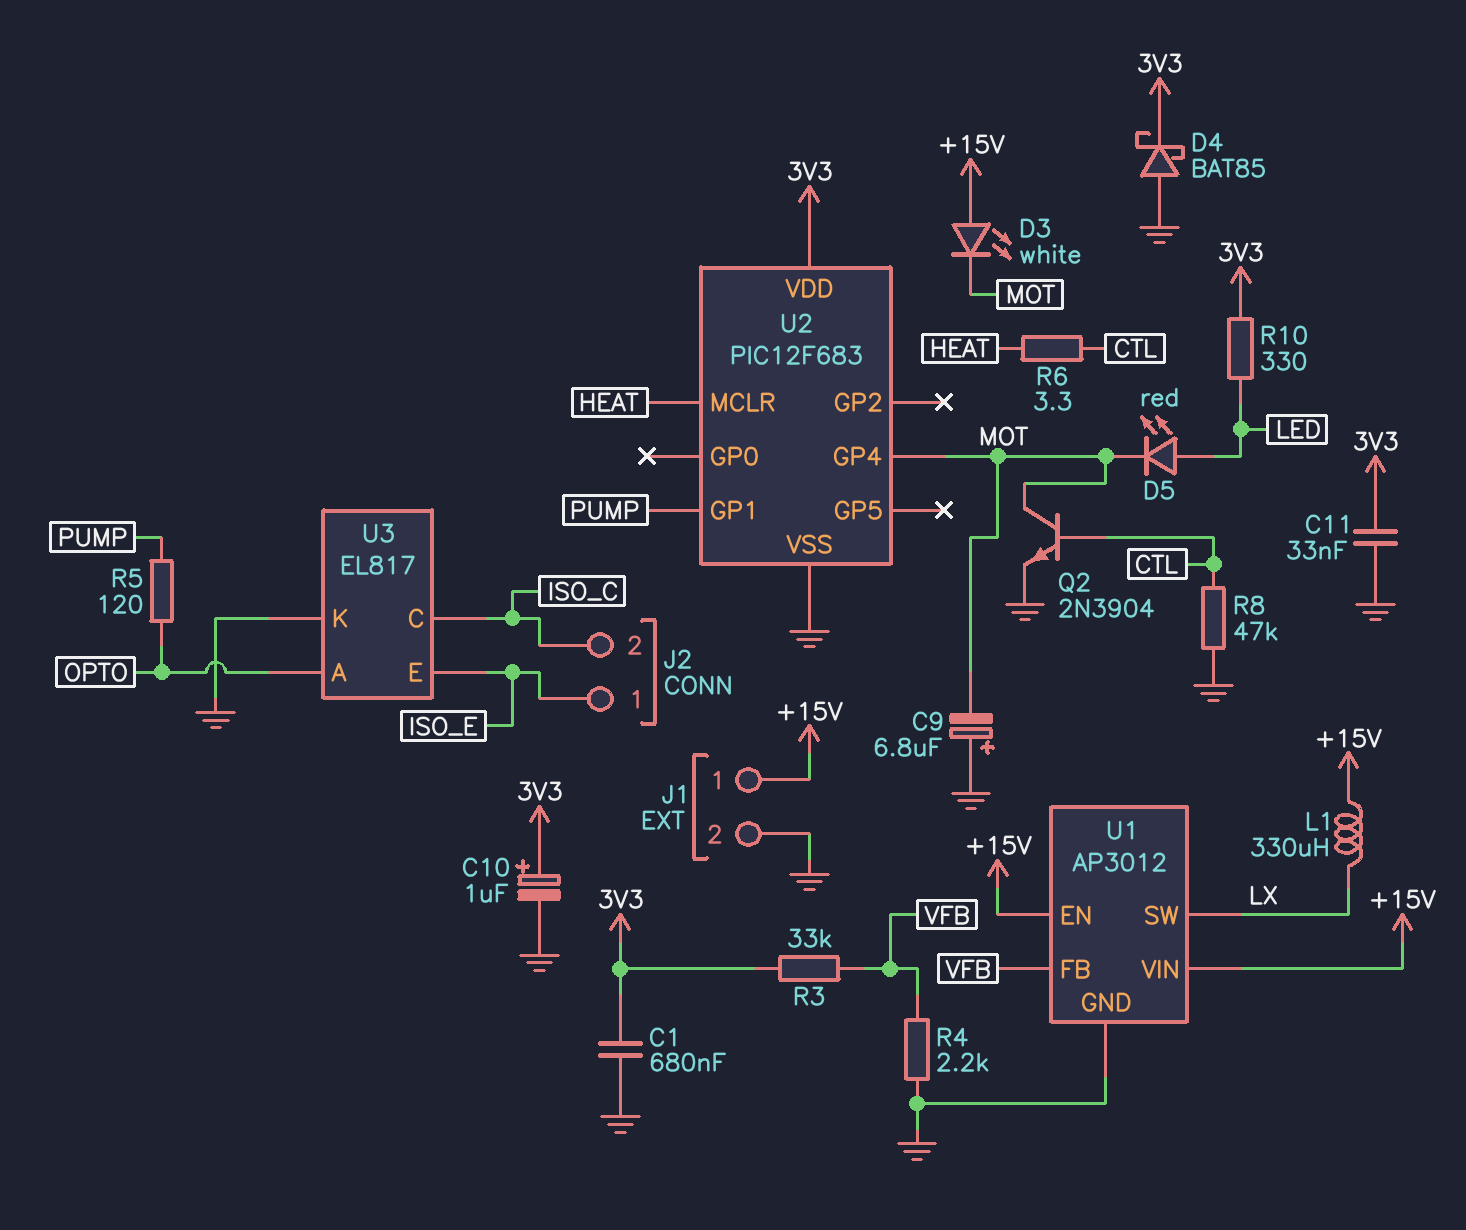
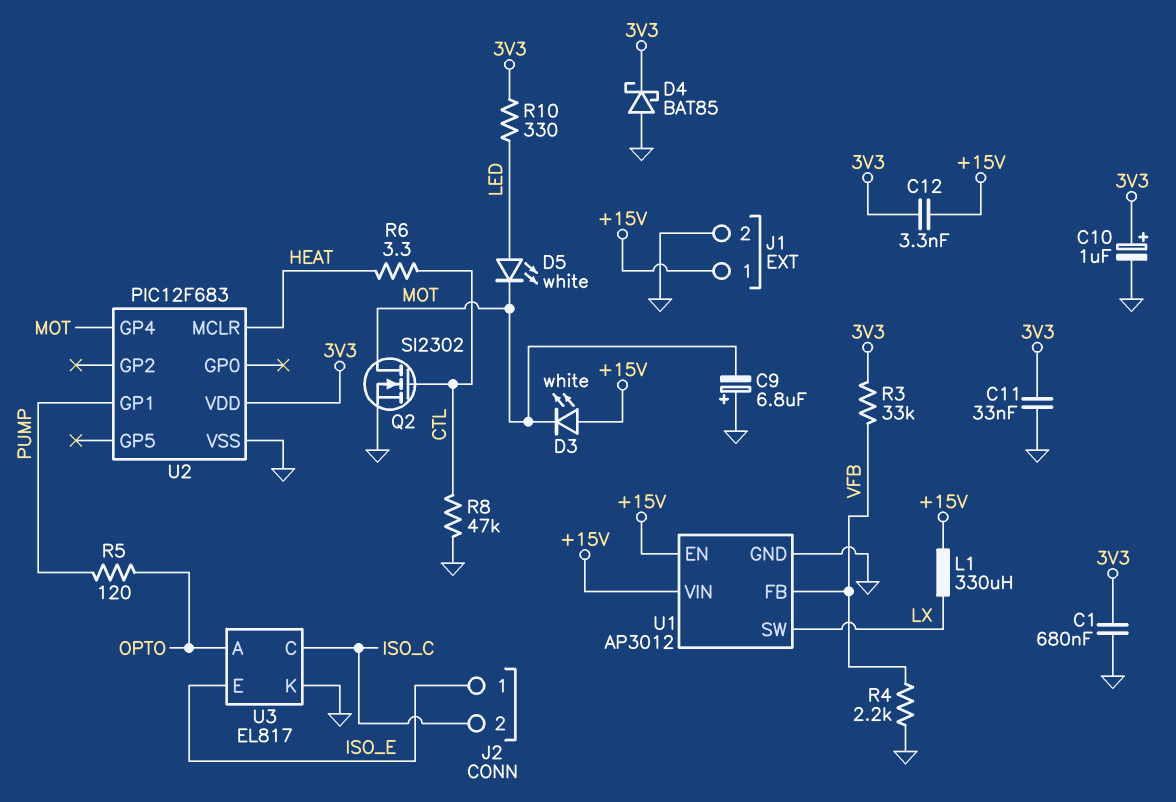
C12: none -> 3.3nF (+15V, 3V3)
D5: LED red (A LED, K MOT) -> LED white (A LED, K MOT)
Q2: NPN 2N3904 (B CTL, C MOT, E GND) -> NMOS SI2302 (G CTL, D MOT, S GND)

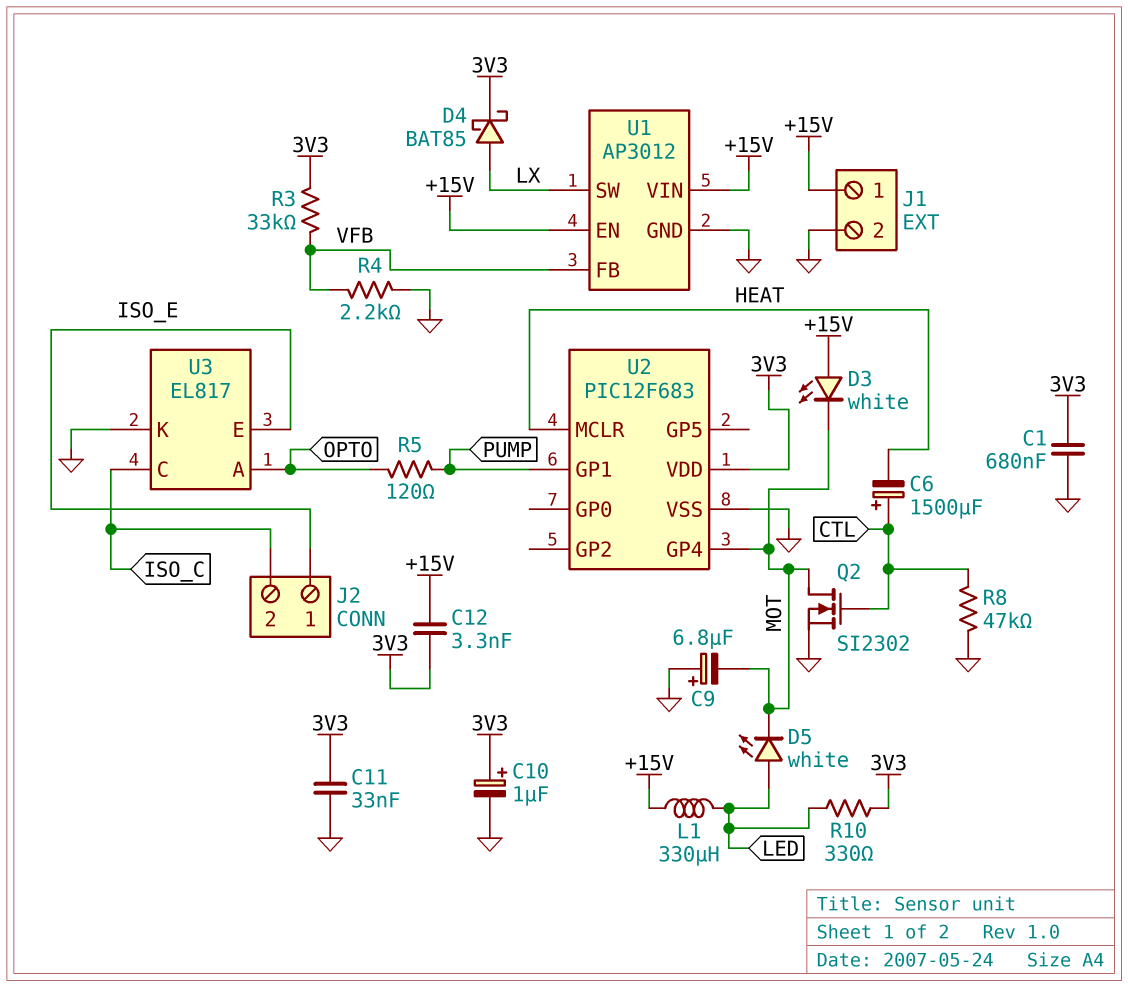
C6: none -> 1500uF (plus CTL, minus HEAT)
D4: schottky BAT85 (A GND, K 3V3) -> schottky BAT85 (A LX, K 3V3)
L1: 330uH (+15V, LX) -> 330uH (+15V, LED)
R6: 3.3 (CTL, HEAT) -> none

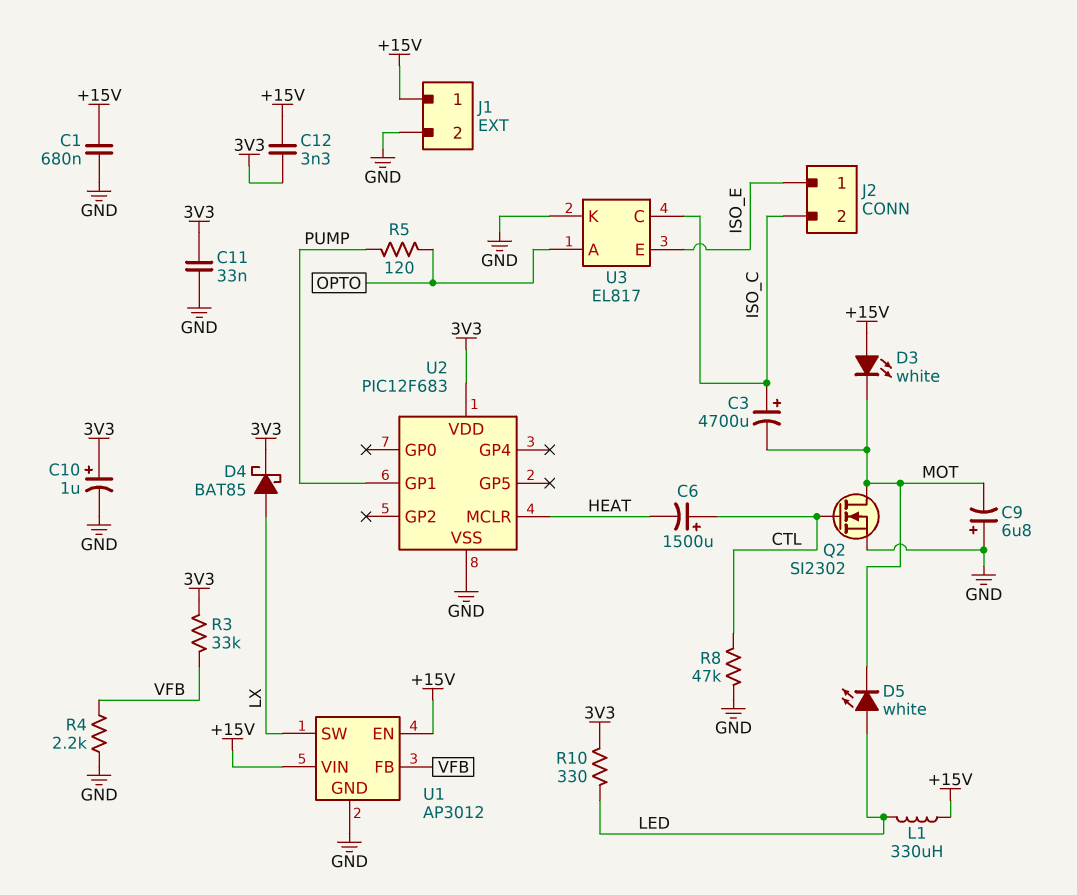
C1: 680nF (3V3, GND) -> 680nF (+15V, GND)
C3: none -> 4700uF (plus ISO_C, minus MOT)
U2 pin GP4: MOT -> none

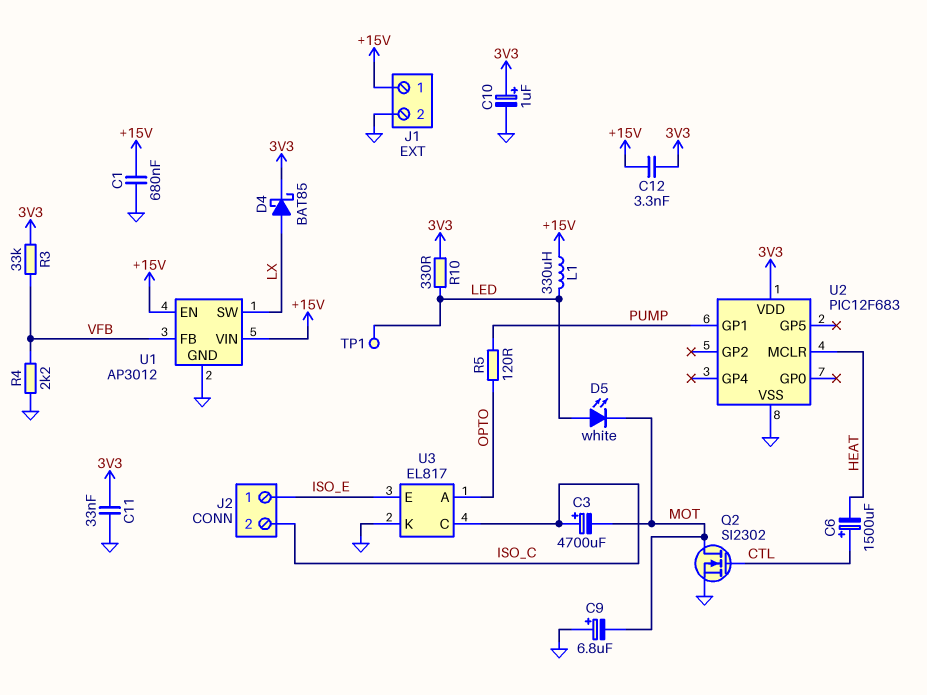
D3: LED white (A +15V, K MOT) -> none
R8: 47k (CTL, GND) -> none
TP1: none -> test point (LED)

